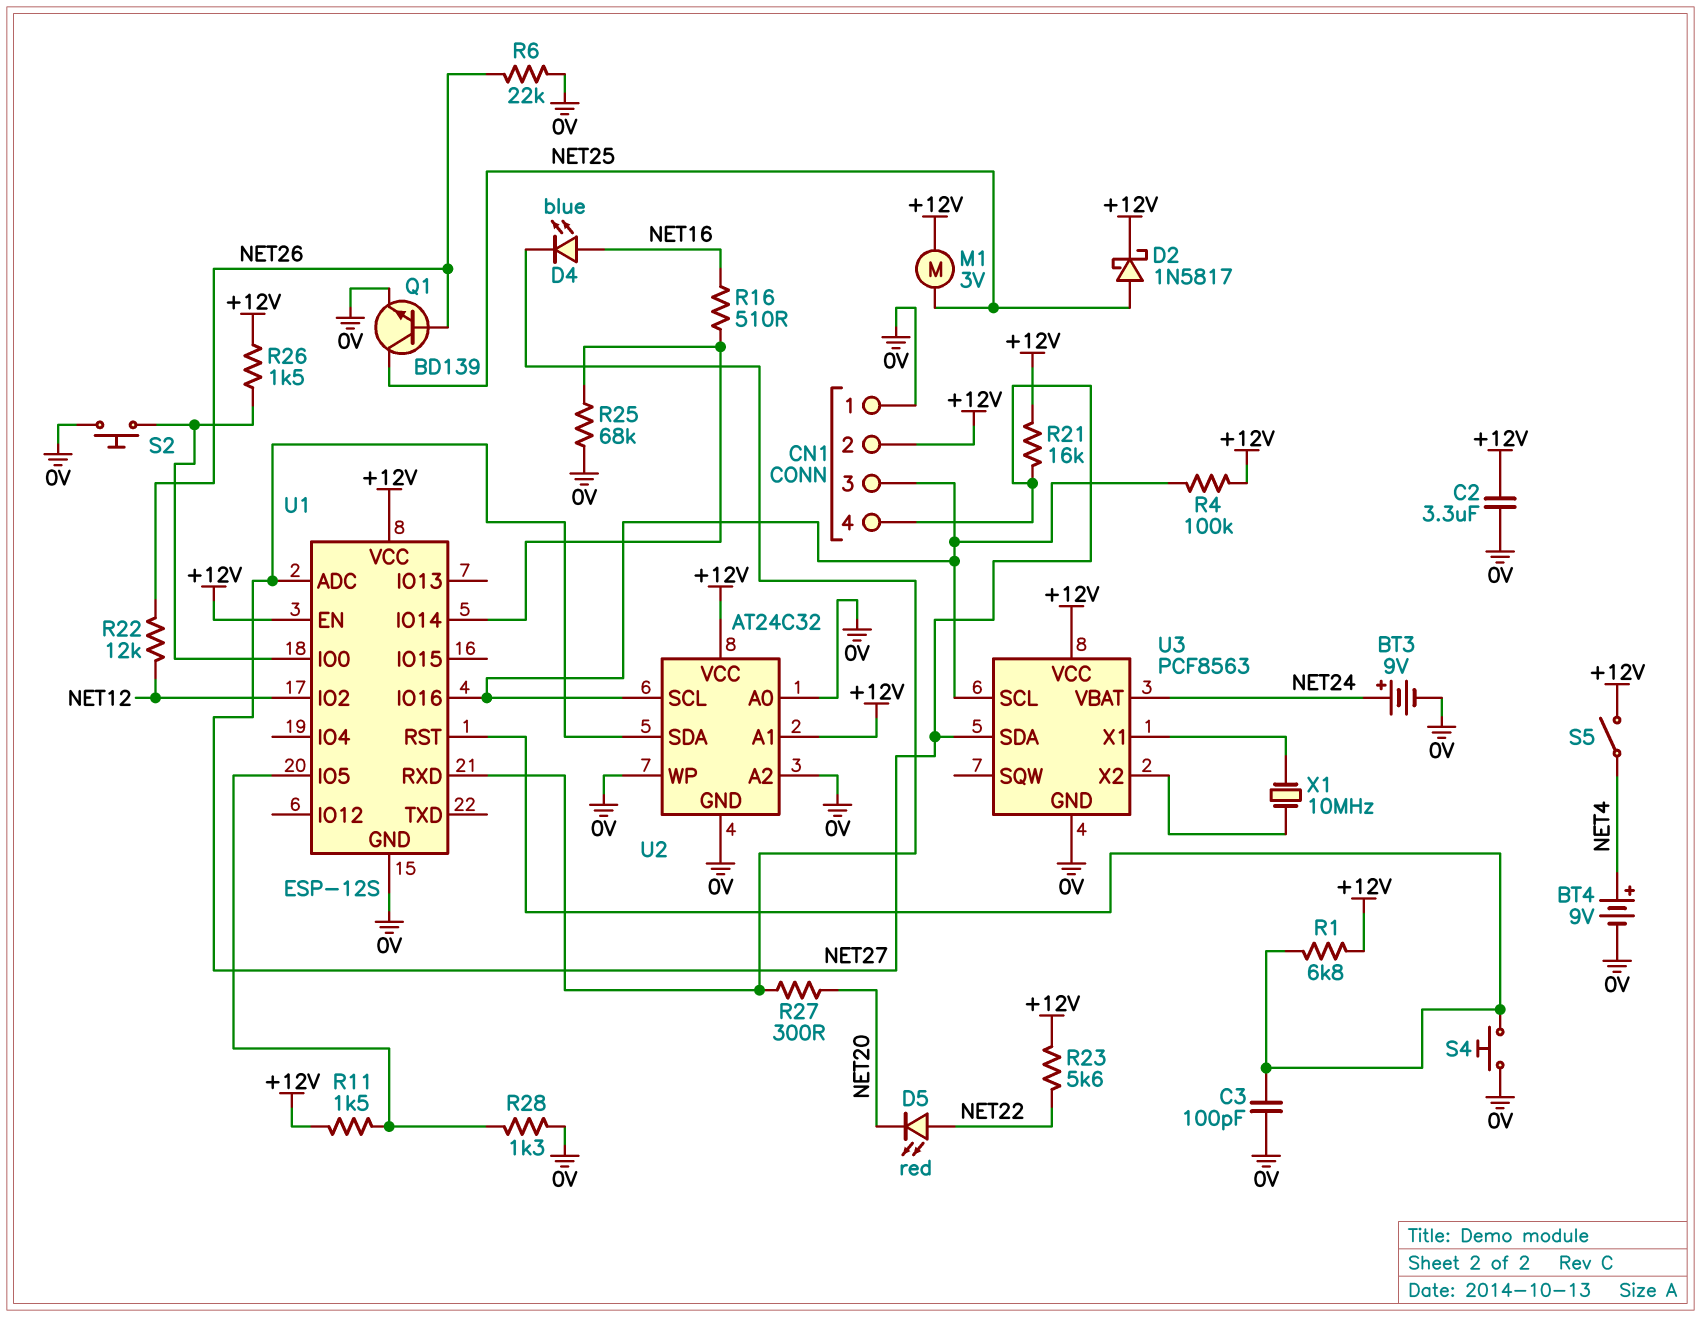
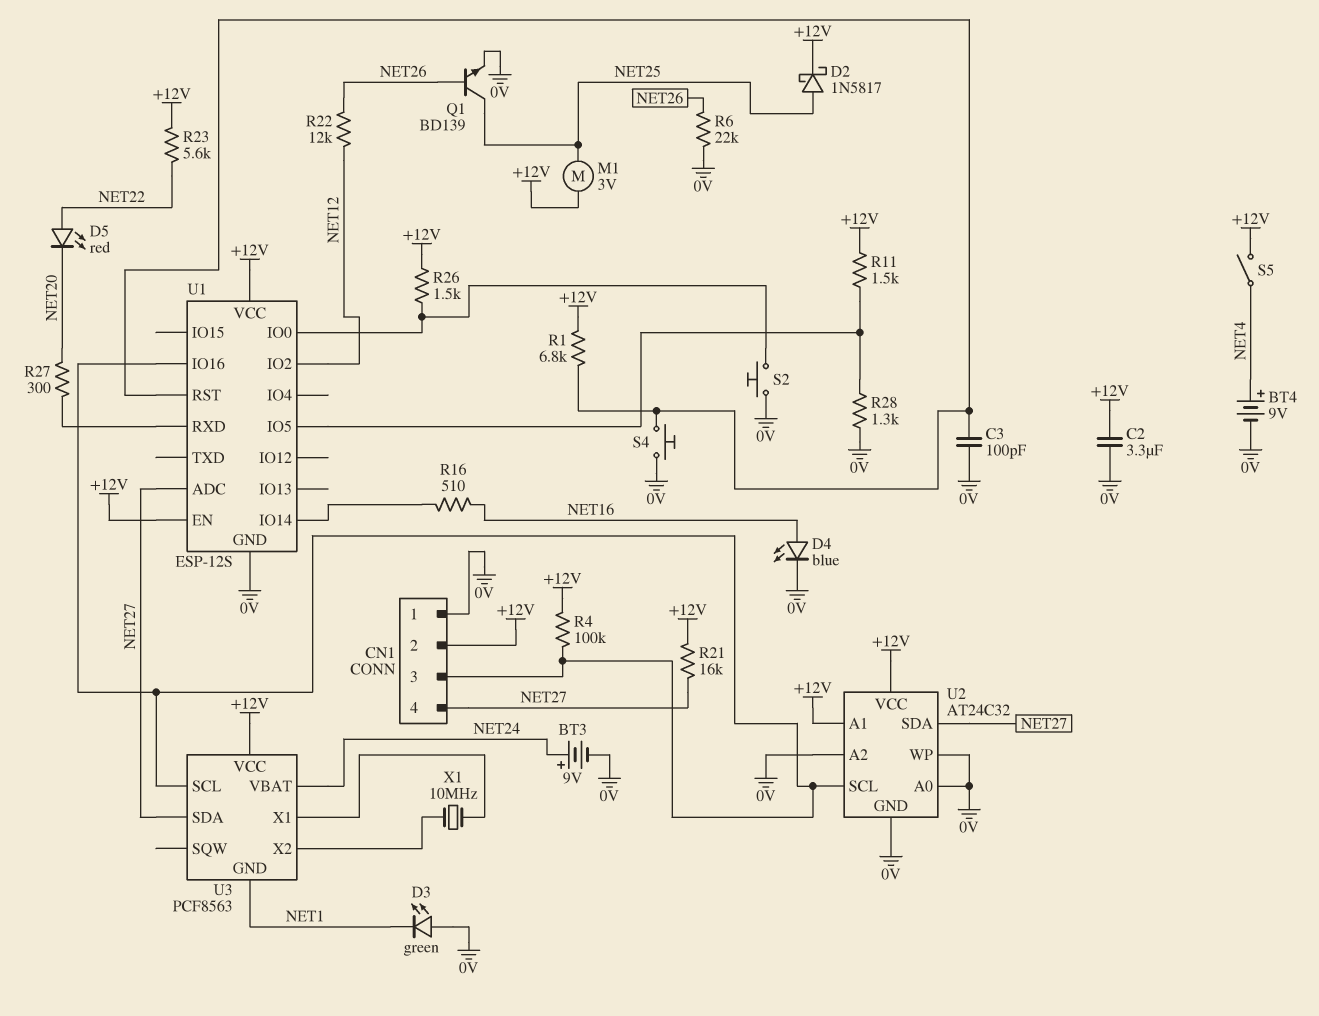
D3: none -> LED green (A 0V, K NET1)
D4: LED blue (A NET16, K U1/RXD) -> LED blue (A NET16, K 0V)
R25: 68k (0V, U1/IO14) -> none
U3 pin GND: 0V -> NET1

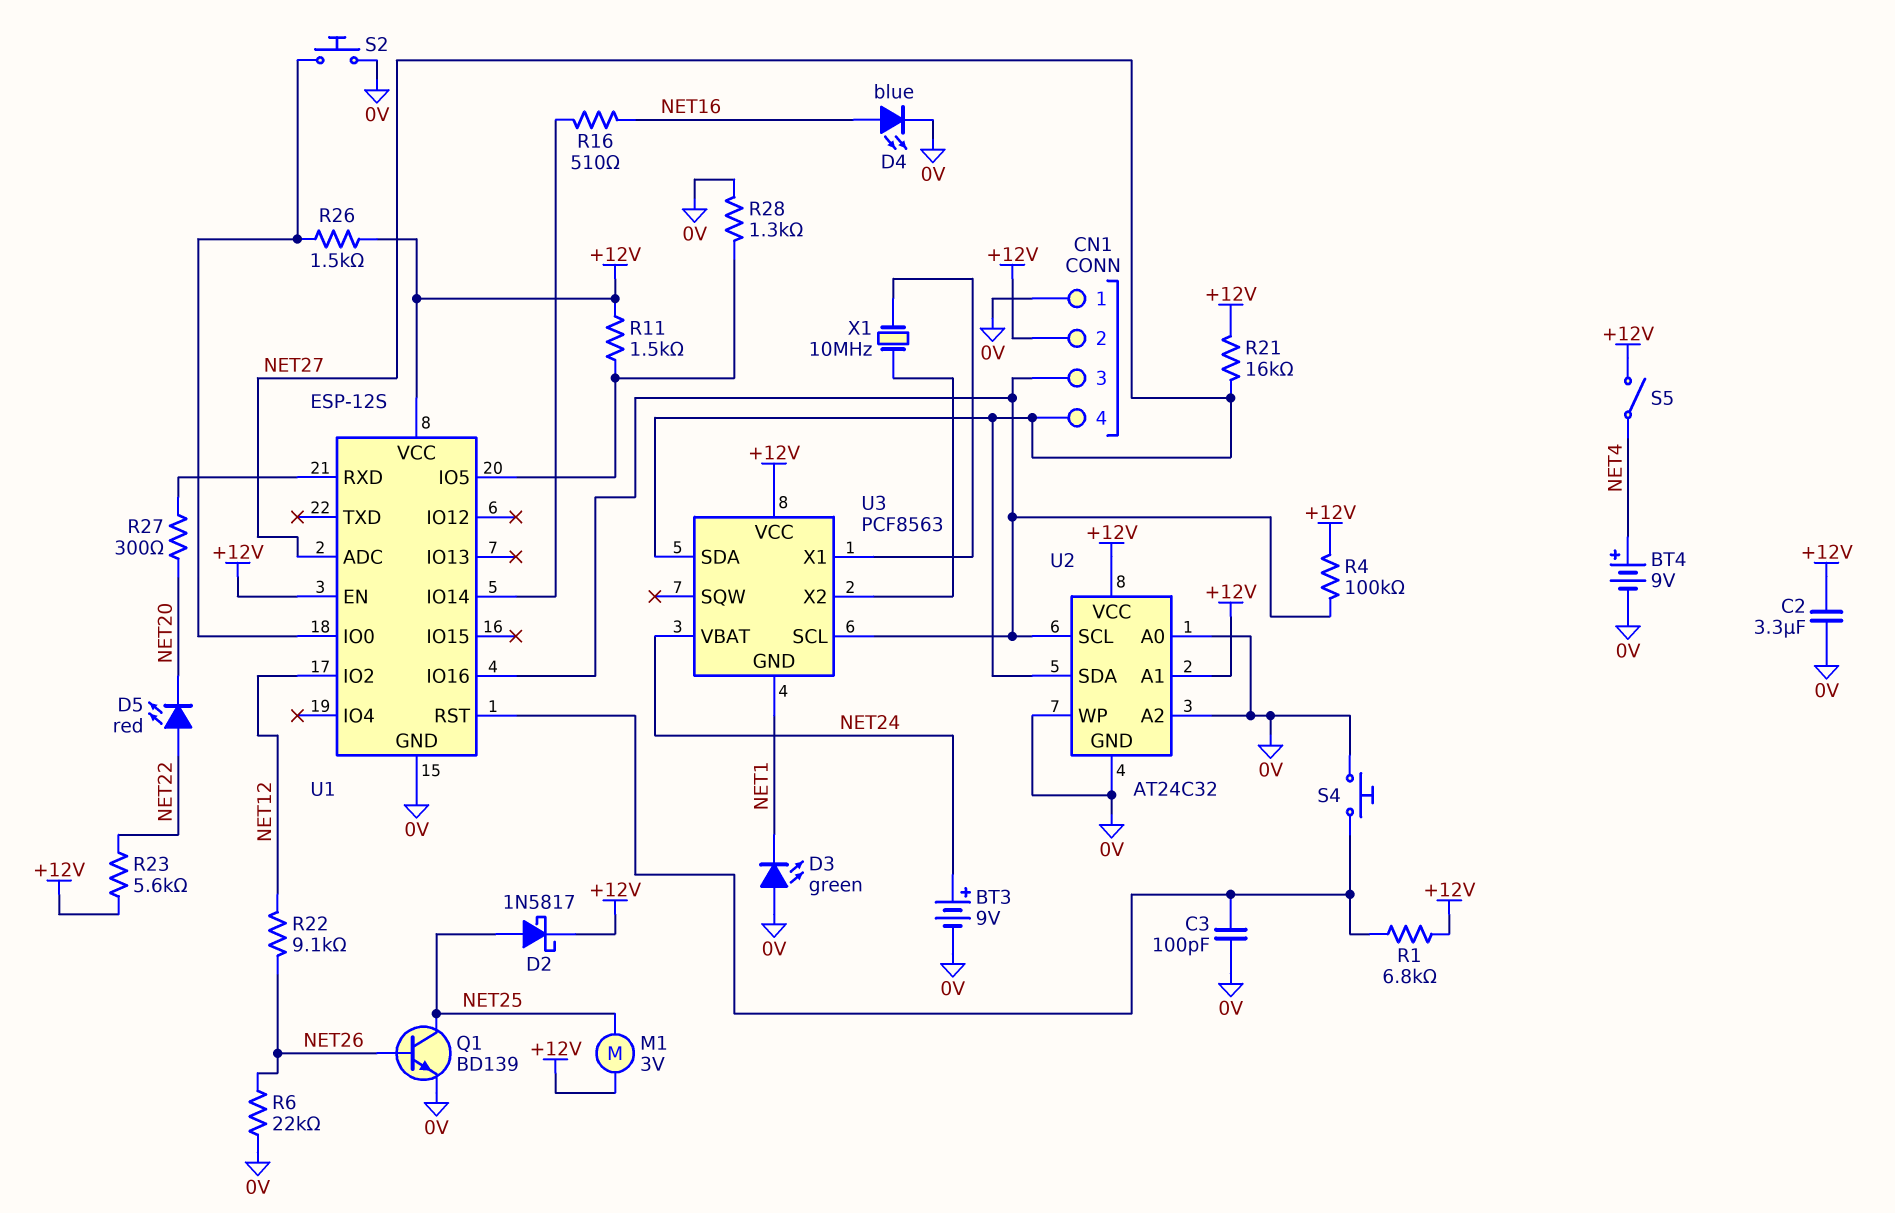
R22: 12k (NET12, NET26) -> 9.1k (NET12, NET26)

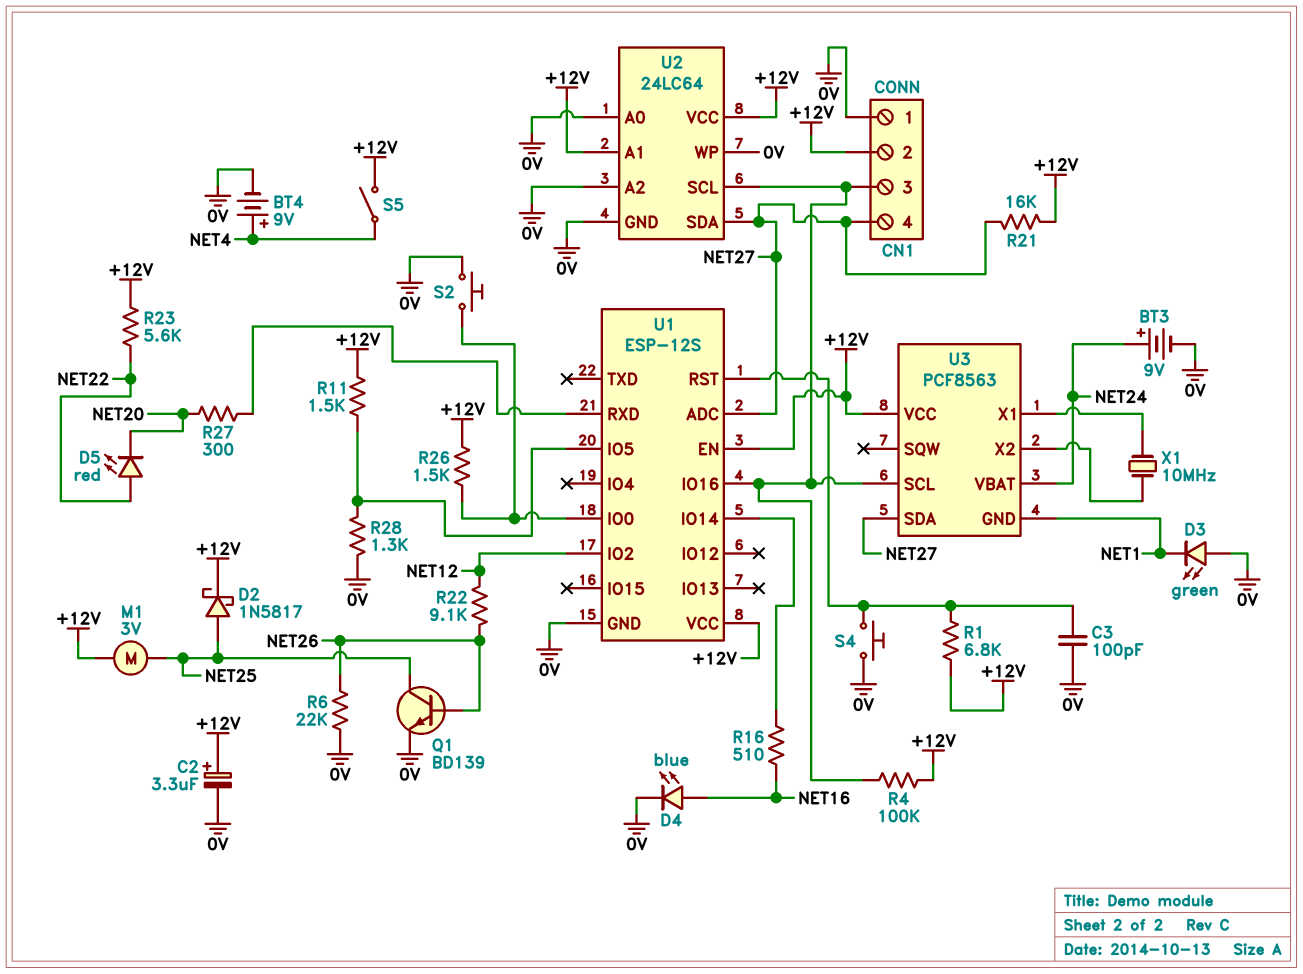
C2: 3.3uF (+12V, 0V) -> 3.3uF (plus +12V, minus 0V)
U2: AT24C32 -> 24LC64

